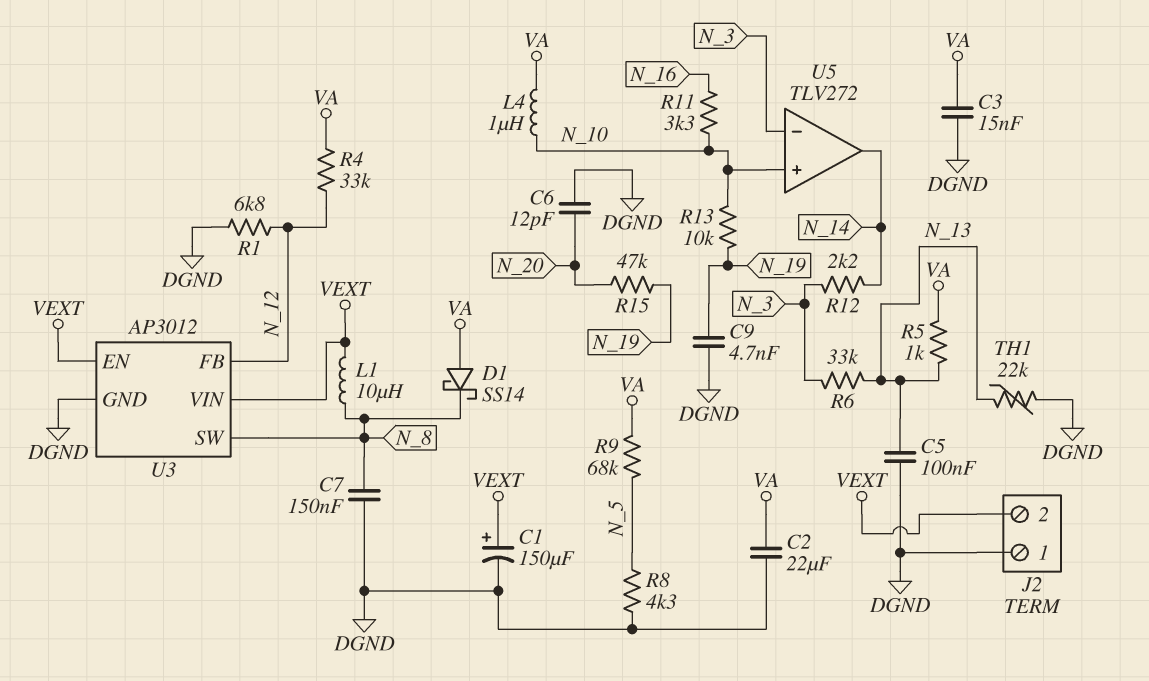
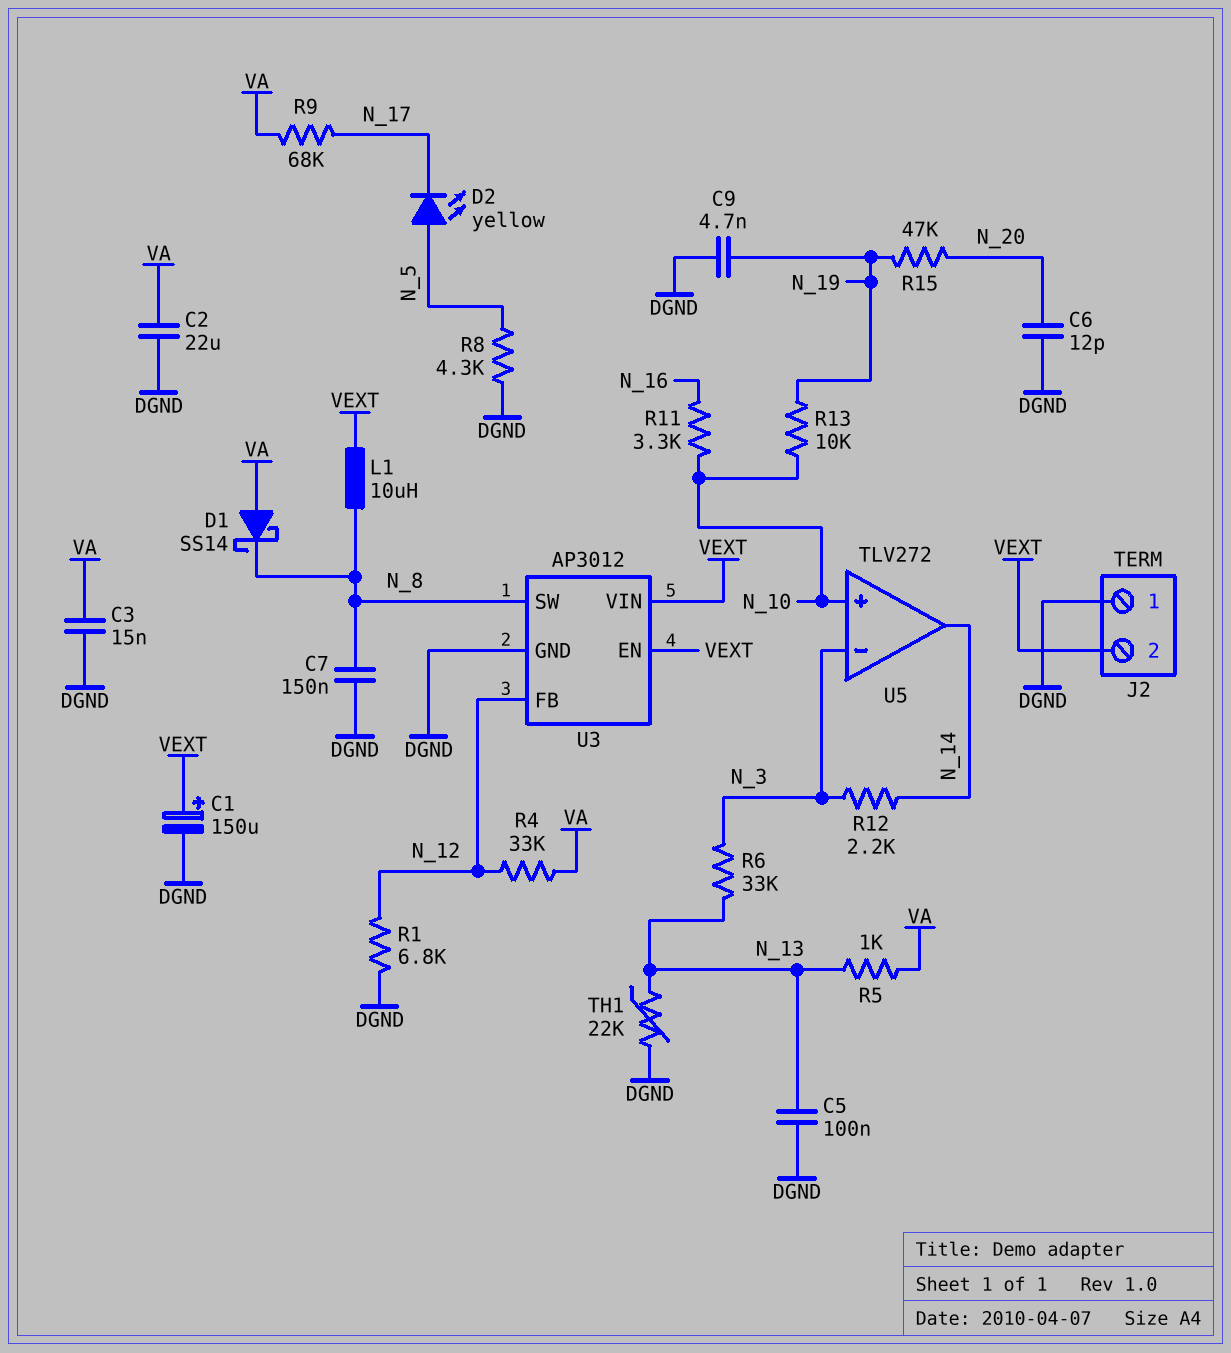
D2: none -> LED yellow (A N_5, K N_17)
L4: 1uH (N_10, VA) -> none
R9: 68k (N_5, VA) -> 68k (N_17, VA)

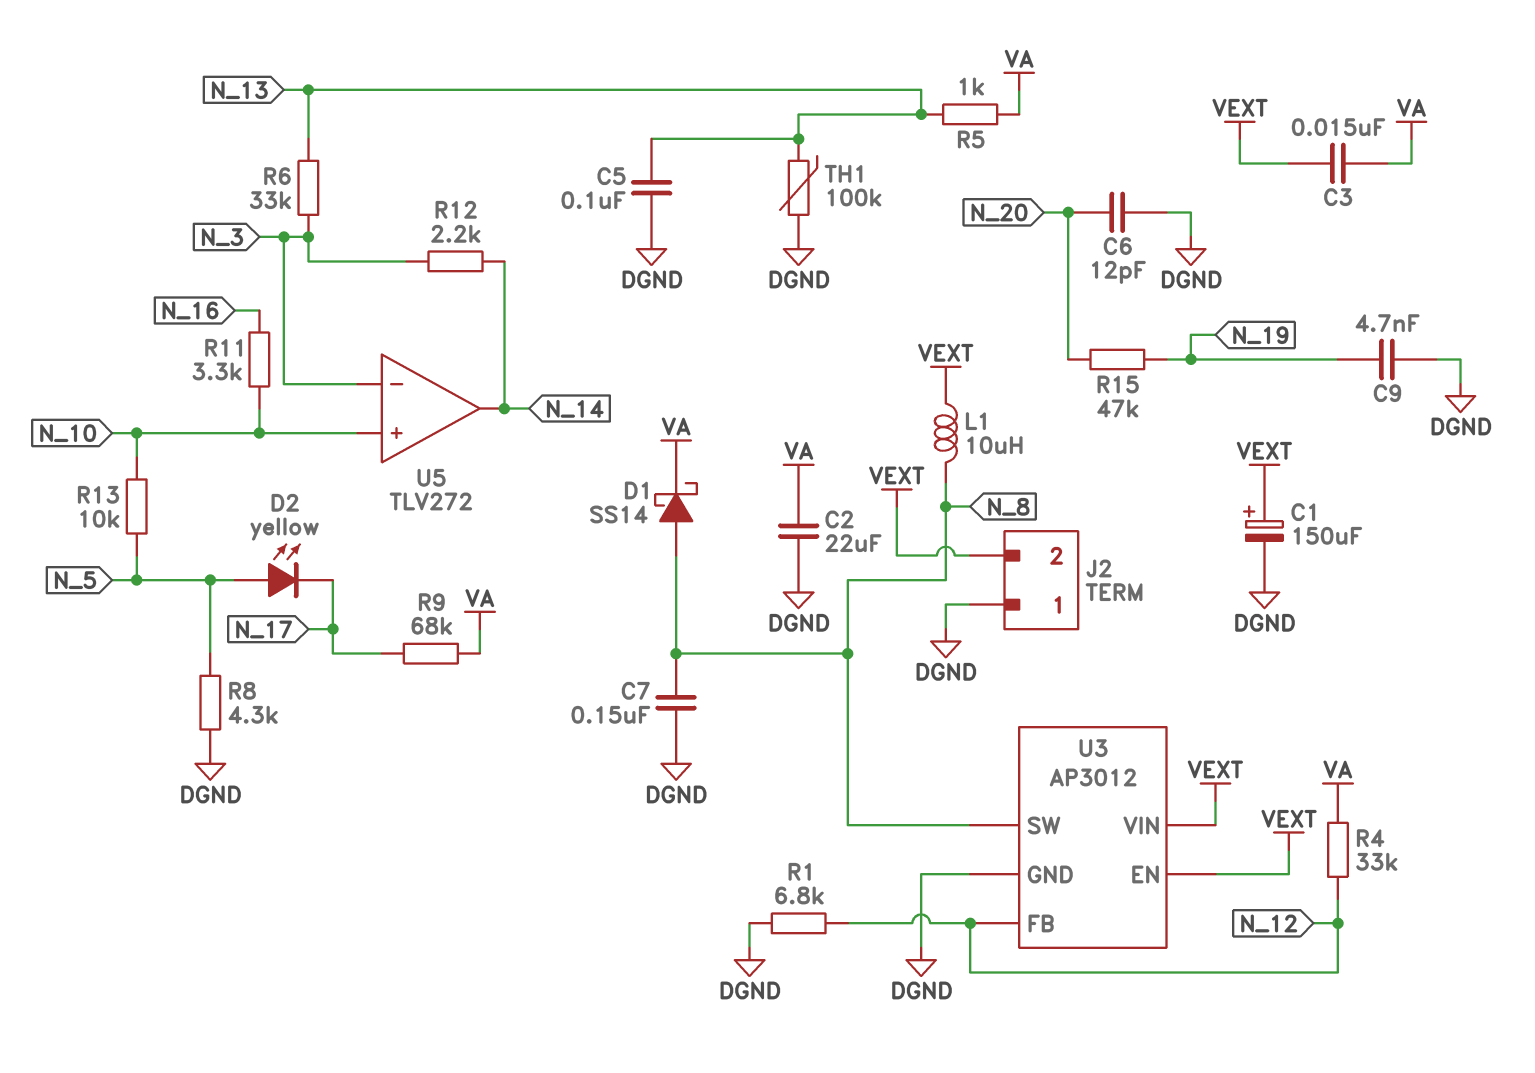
C3: 15nF (DGND, VA) -> 15nF (VA, VEXT)
D1: schottky SS14 (A VA, K N_8) -> schottky SS14 (A N_8, K VA)
R13: 10k (N_10, N_19) -> 10k (N_5, N_10)
TH1: 22k (DGND, N_13) -> 100k (DGND, N_13)

